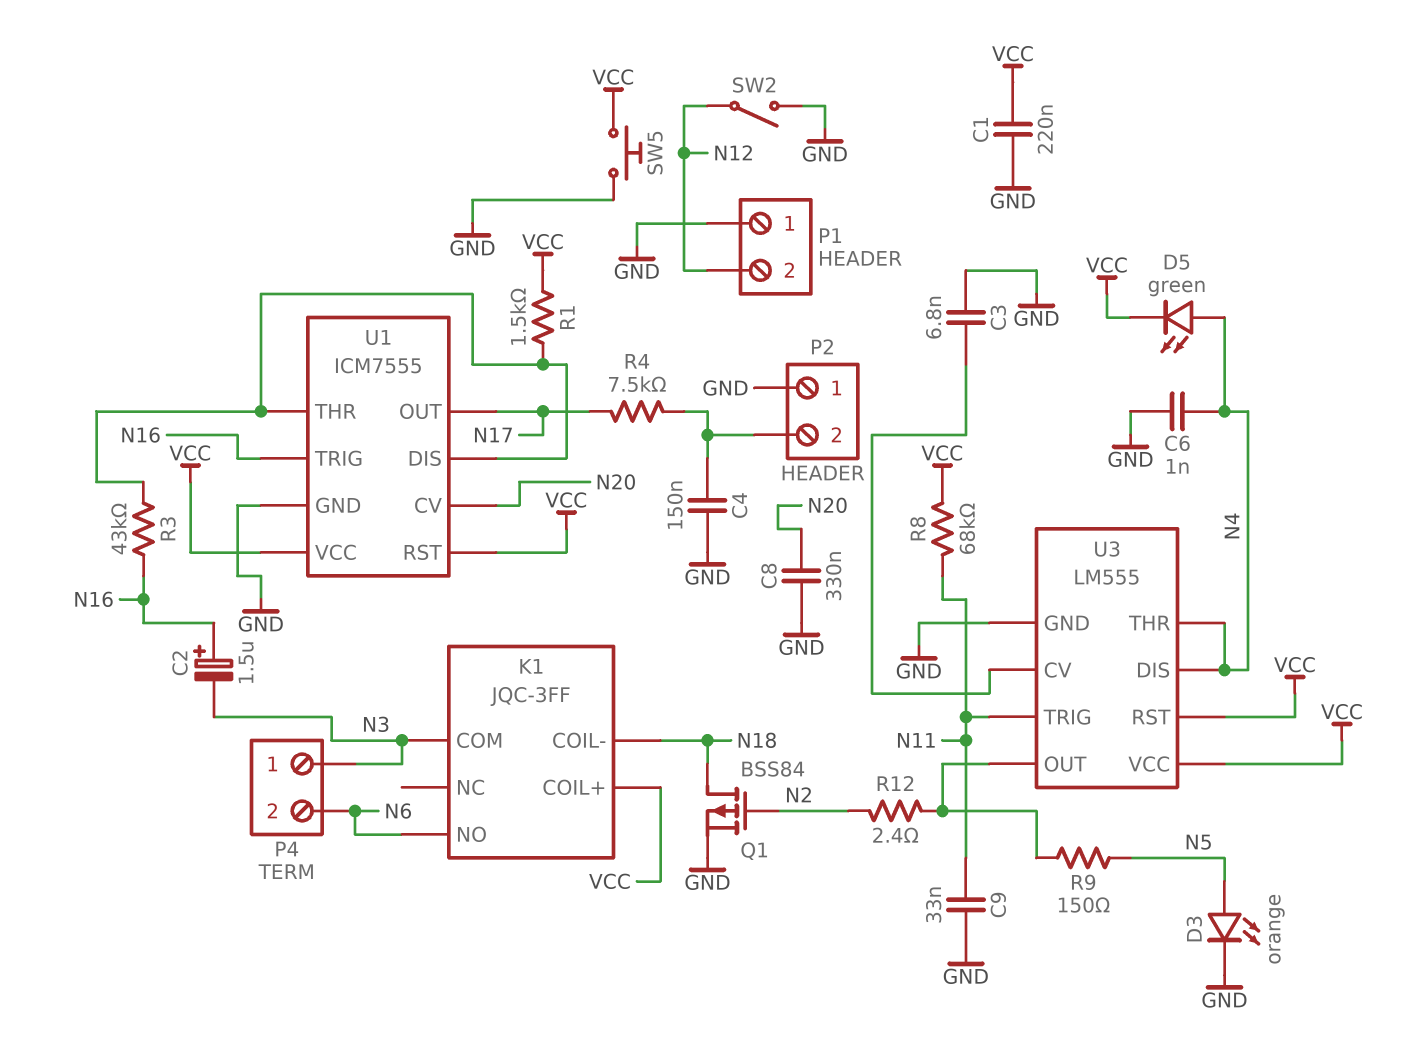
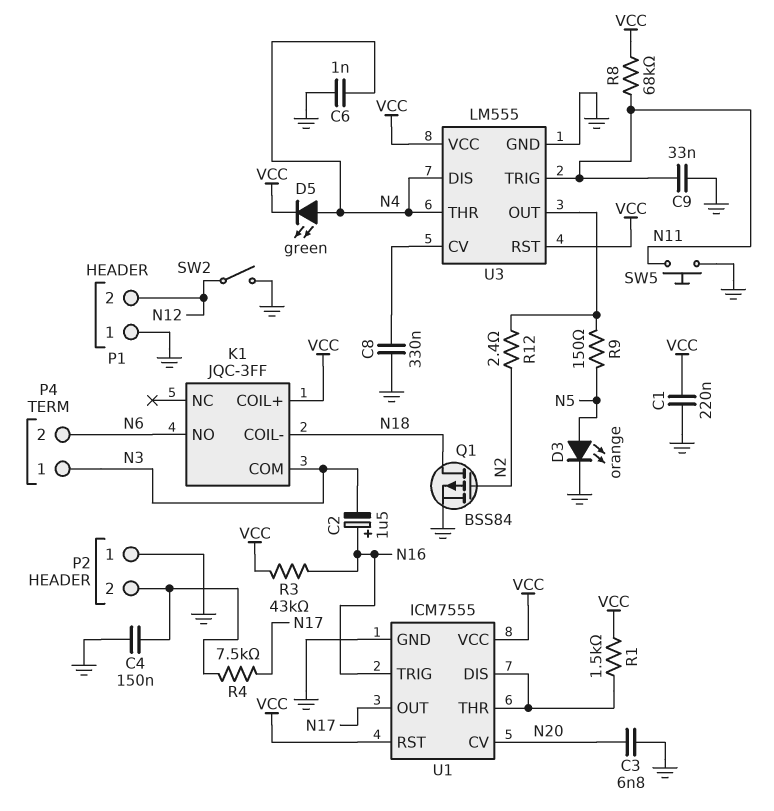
C3: 6.8nF (GND, U3/CV) -> 6.8nF (GND, N20)
C8: 330nF (GND, N20) -> 330nF (GND, U3/CV)
R3: 43k (N16, U1/DIS) -> 43k (N16, VCC)
SW5: button (GND, VCC) -> button (GND, N11)

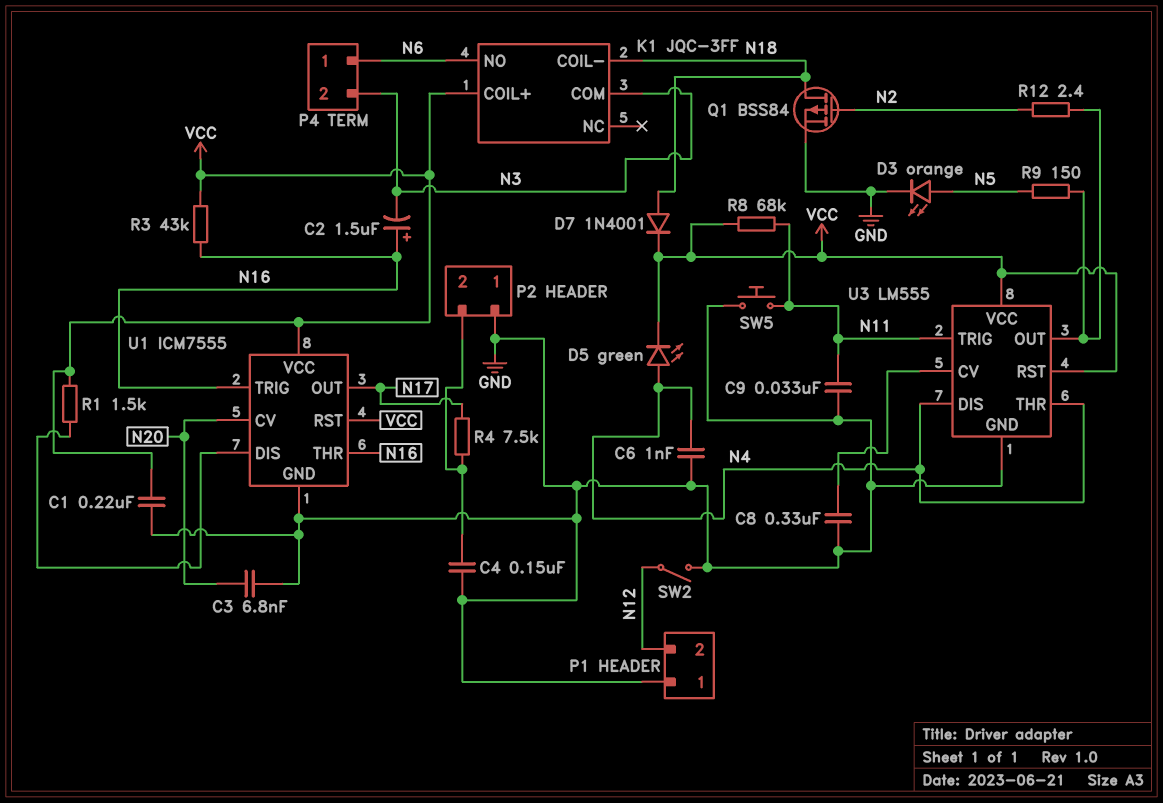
D7: none -> diode 1N4001 (A N18, K VCC)
P4 pin 1: N3 -> N6
P4 pin 2: N6 -> N3
U1 pin THR: U1/DIS -> N16

